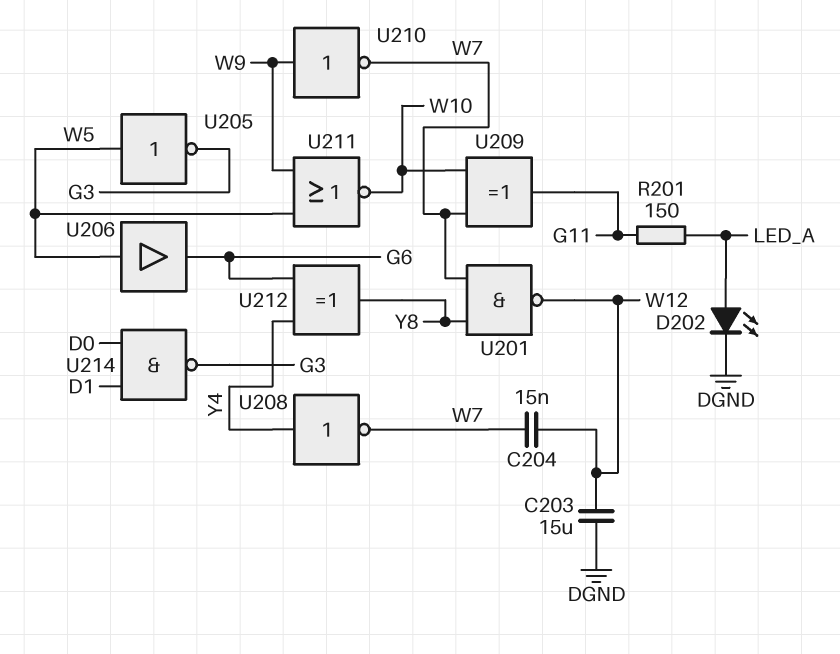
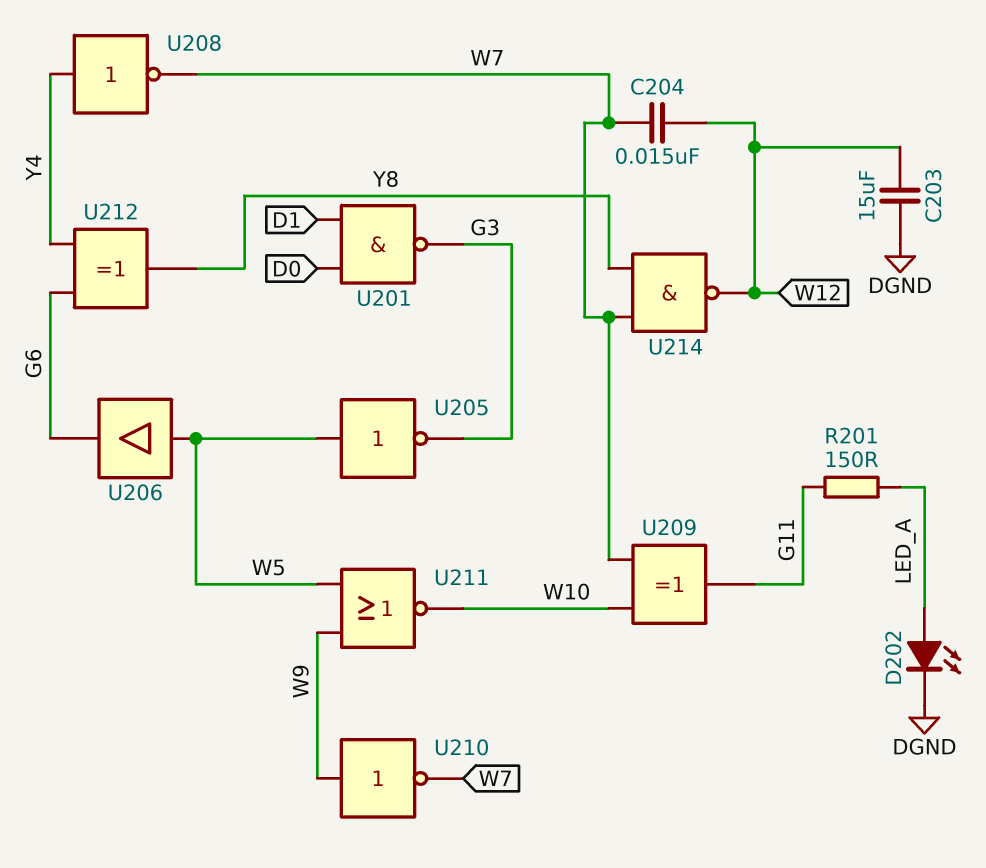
U201: NAND (in W7, in Y8, out W12) -> NAND (in D0, in D1, out G3)
U214: NAND (in D0, in D1, out G3) -> NAND (in W7, in Y8, out W12)

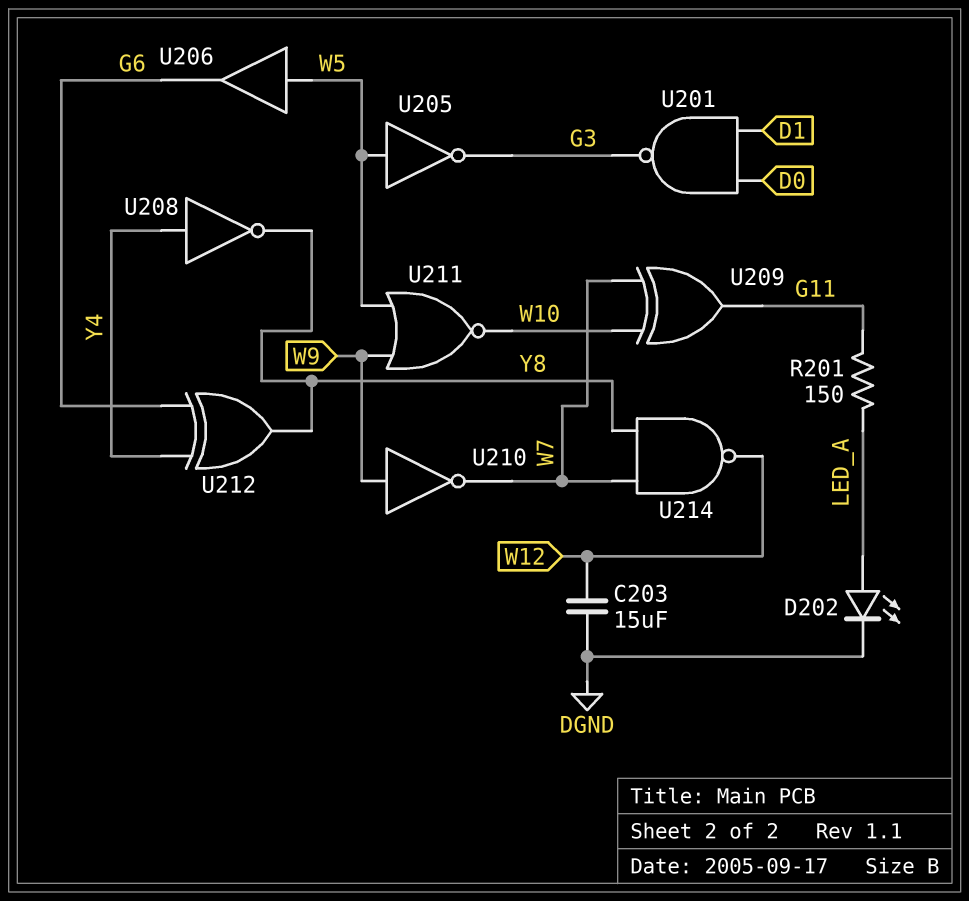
C204: 15nF (W7, W12) -> none
U208: NOT (in Y4, out W7) -> NOT (in Y4, out Y8)

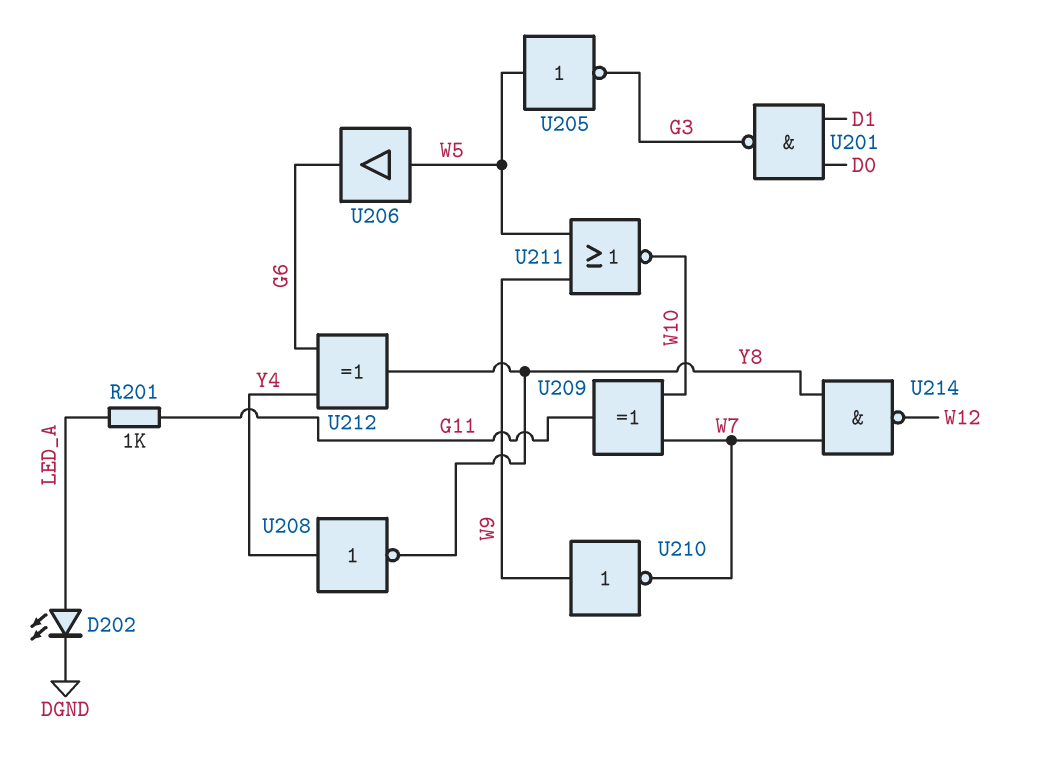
C203: 15uF (DGND, W12) -> none
R201: 150 (G11, LED_A) -> 1k (G11, LED_A)

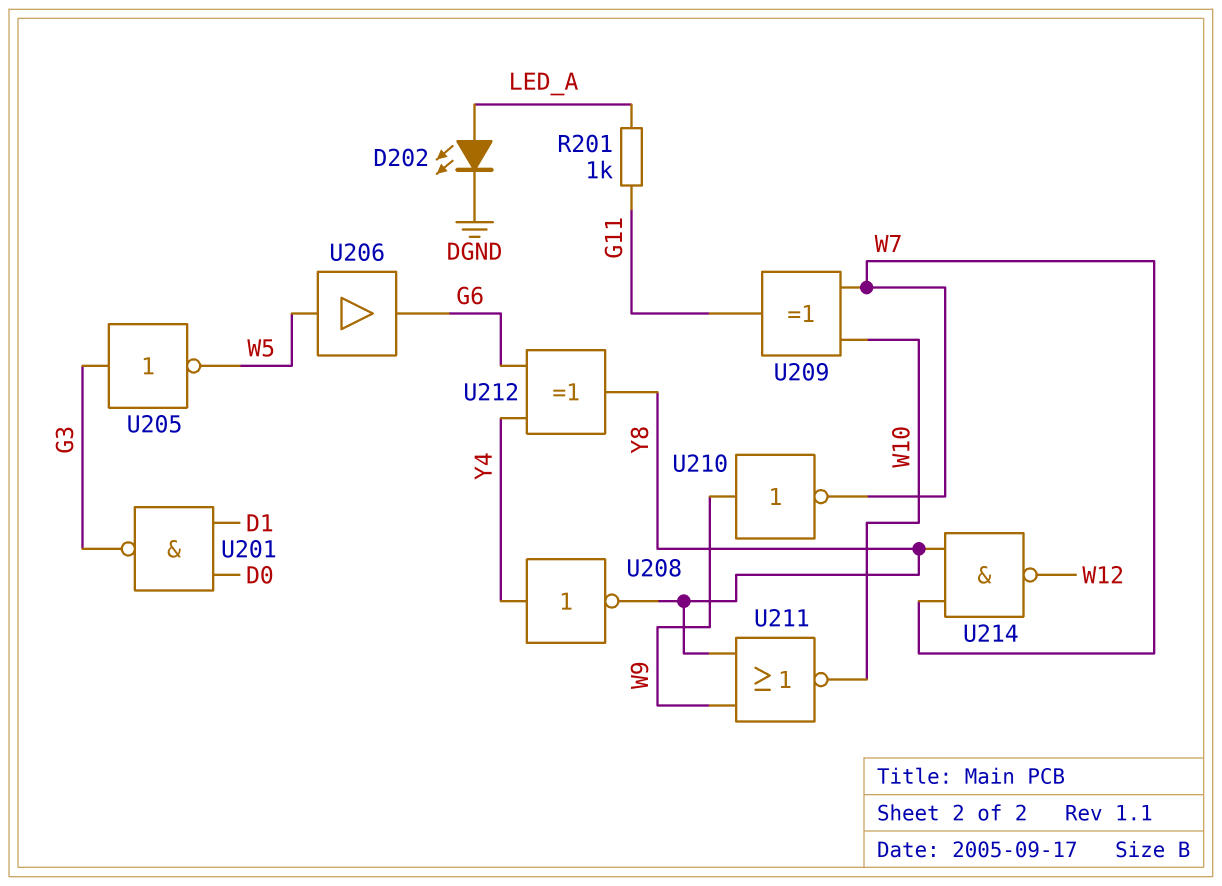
U205: NOT (in W5, out G3) -> NOT (in G3, out W5)
U211: NOR (in W5, in W9, out W10) -> NOR (in W9, in Y8, out W10)

